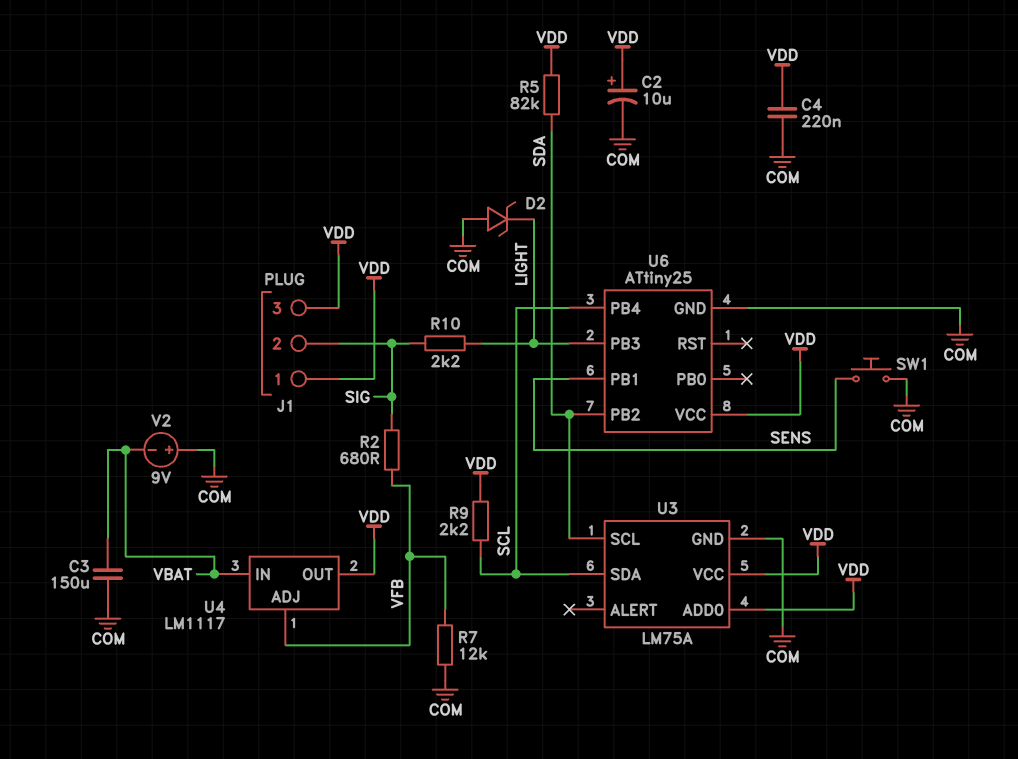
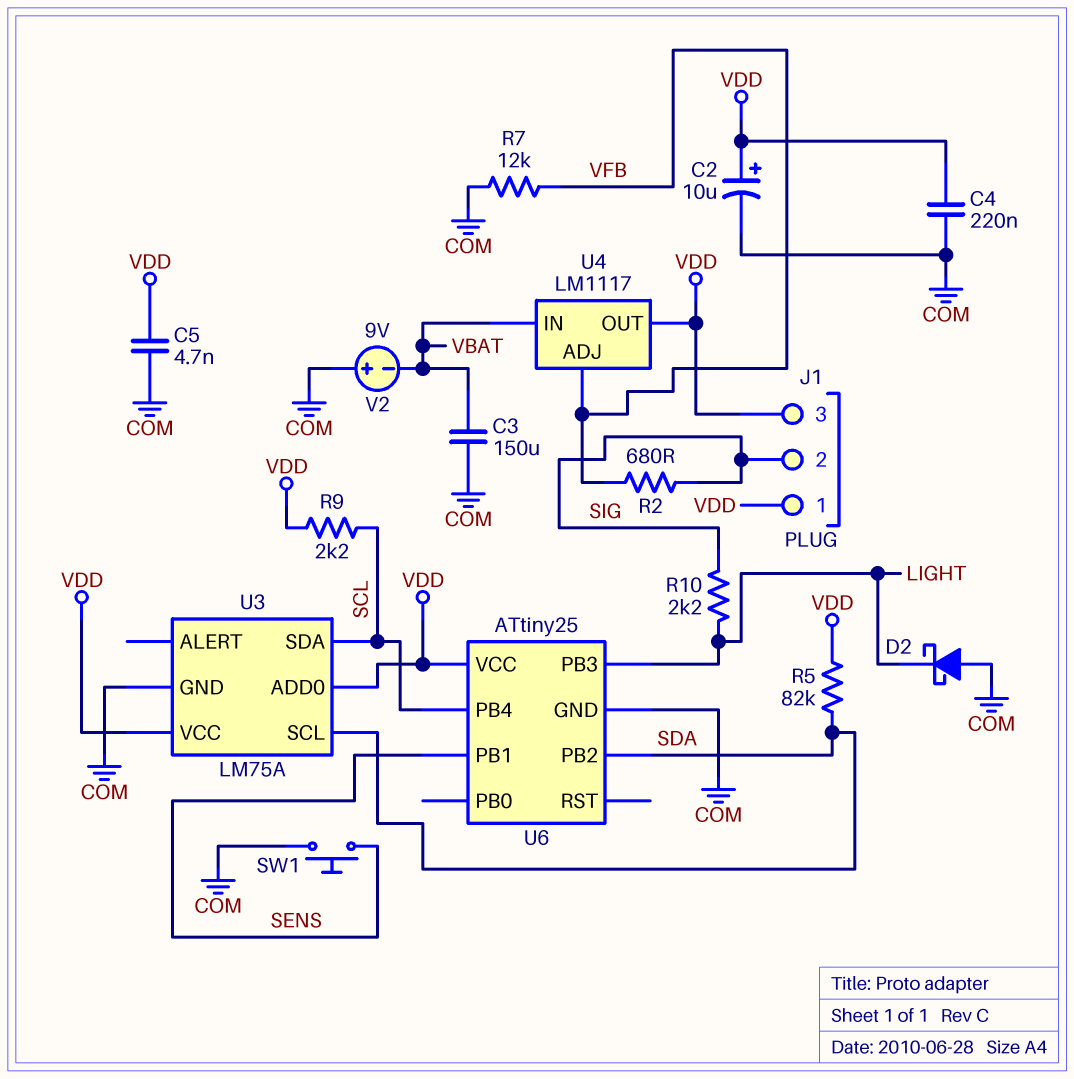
C5: none -> 4.7nF (COM, VDD)
D2: zener (A COM, K LIGHT) -> schottky (A COM, K LIGHT)

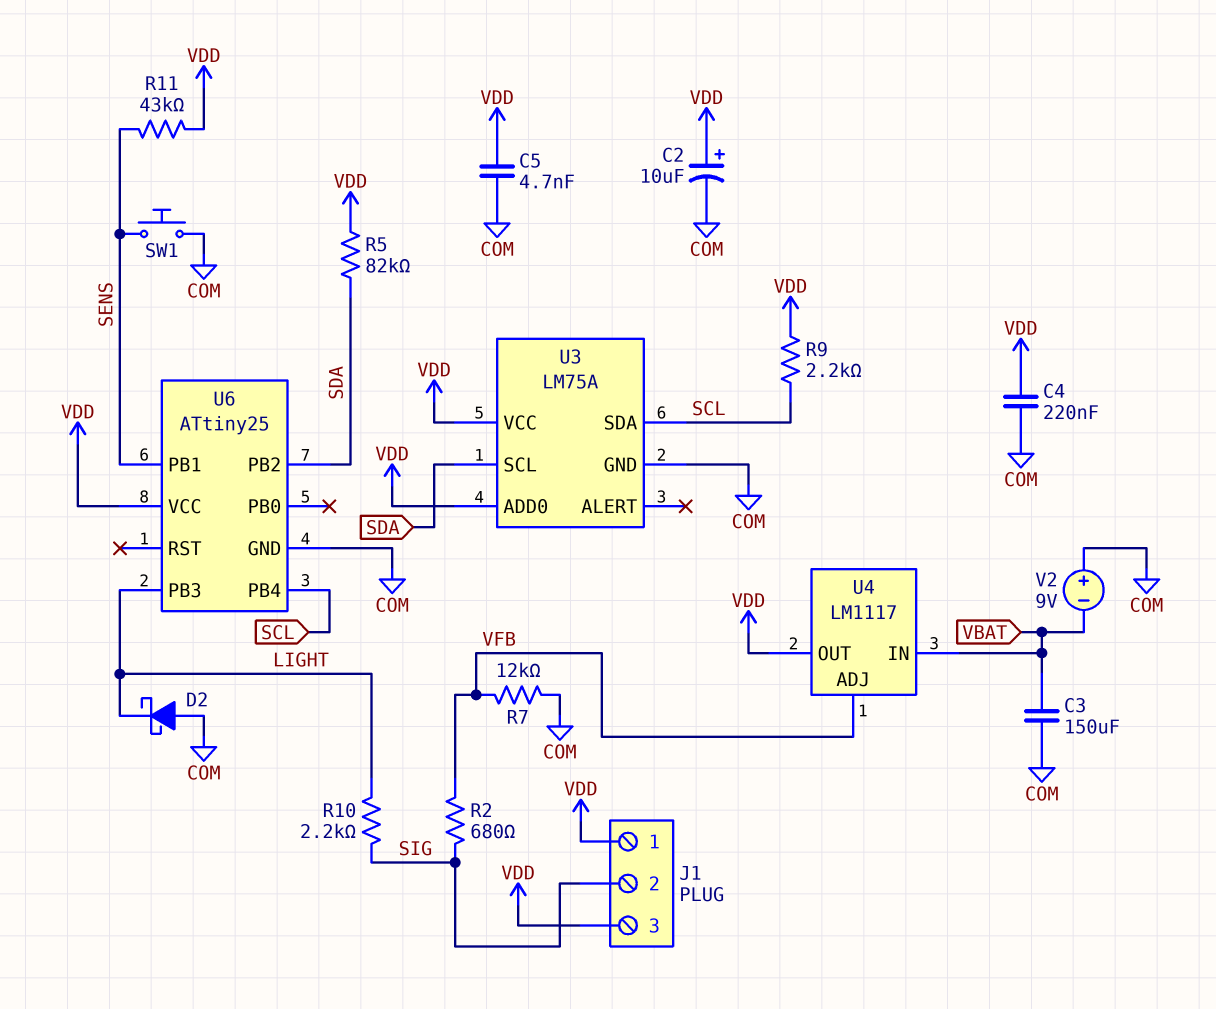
R11: none -> 43k (SENS, VDD)

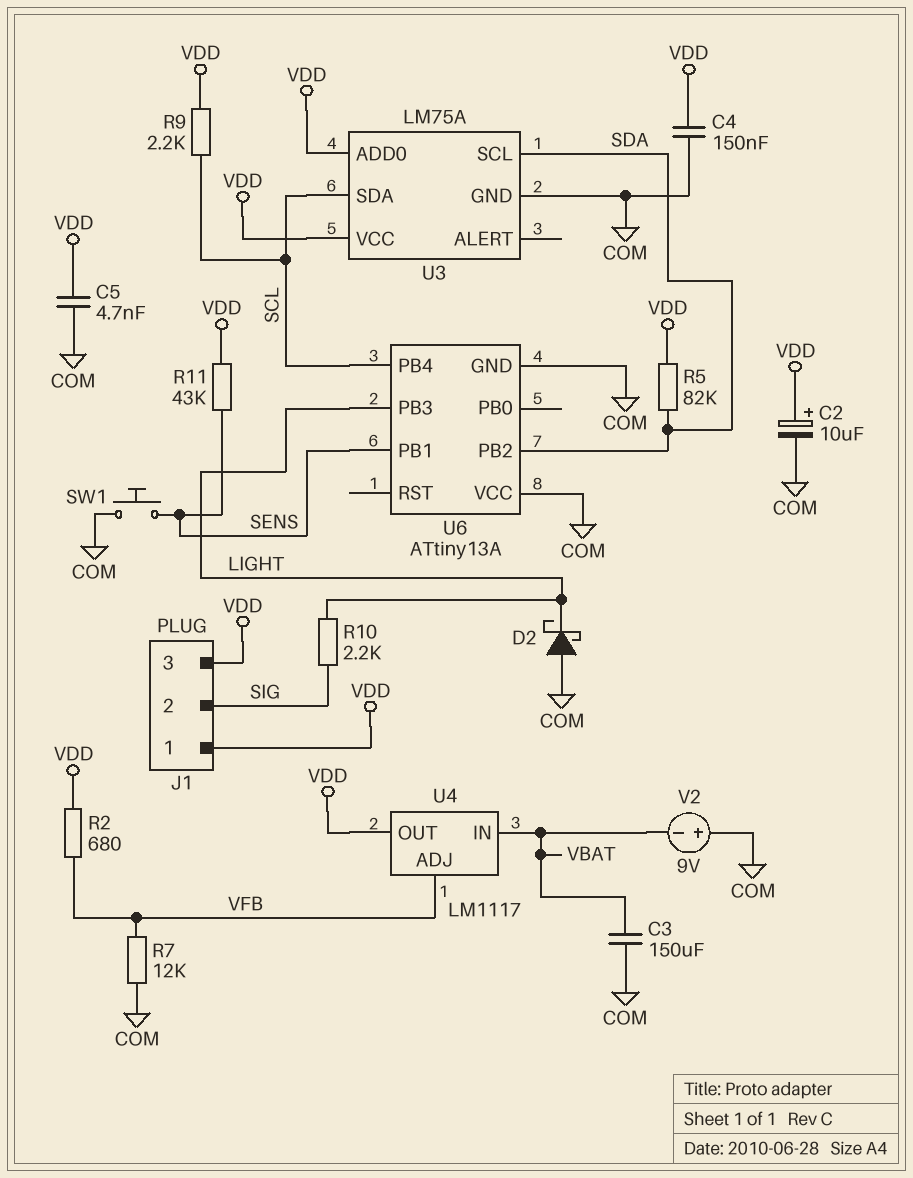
C4: 220nF (COM, VDD) -> 150nF (COM, VDD)
R2: 680 (SIG, VFB) -> 680 (VDD, VFB)
U6: ATtiny25 -> ATtiny13A
U6 pin VCC: VDD -> COM

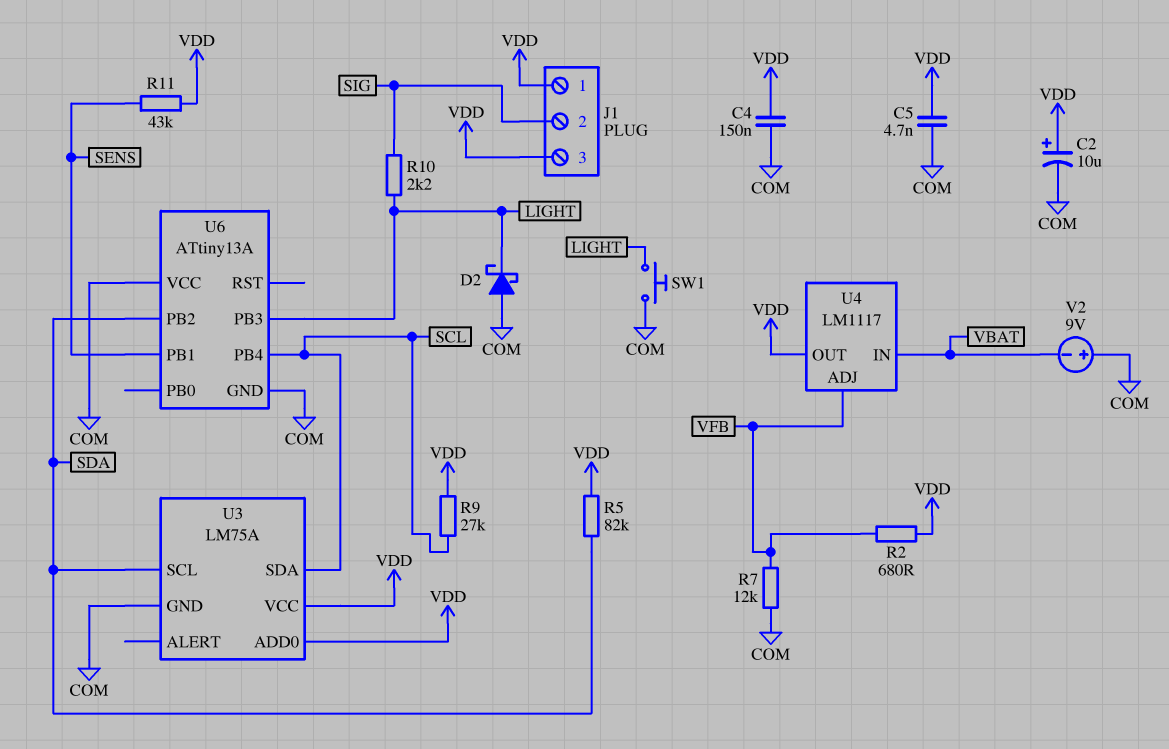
C3: 150uF (COM, VBAT) -> none
R9: 2.2k (SCL, VDD) -> 27k (SCL, VDD)
SW1: button (COM, SENS) -> button (COM, LIGHT)

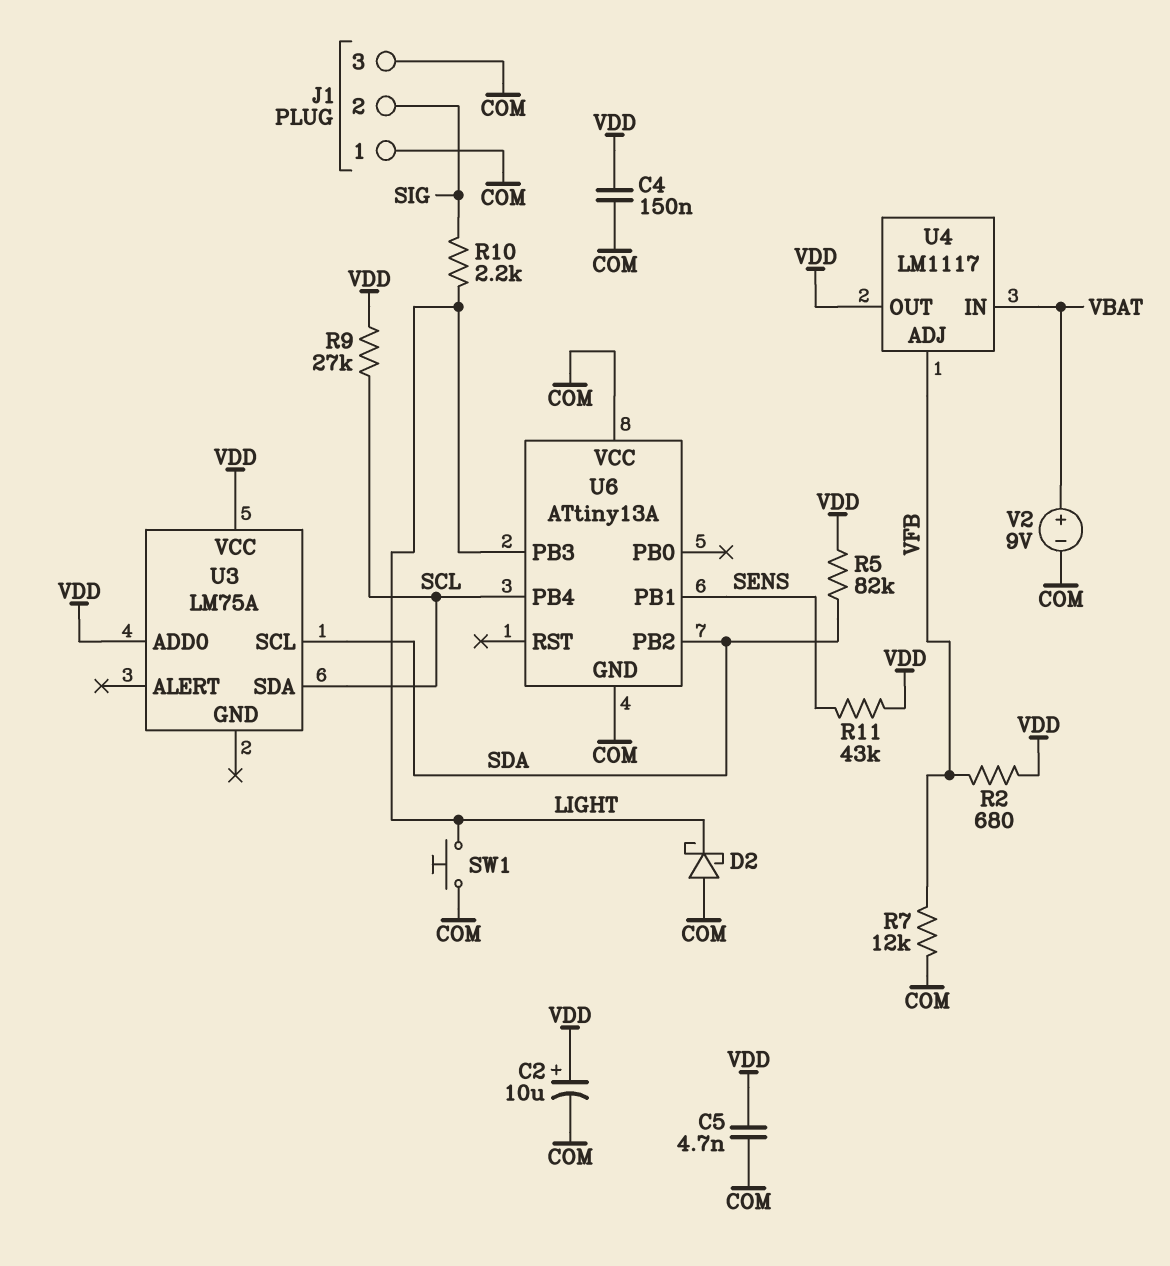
J1 pin 1: VDD -> COM
J1 pin 3: VDD -> COM
U3 pin GND: COM -> none
V2: 9V (plus COM, minus VBAT) -> 9V (plus VBAT, minus COM)

